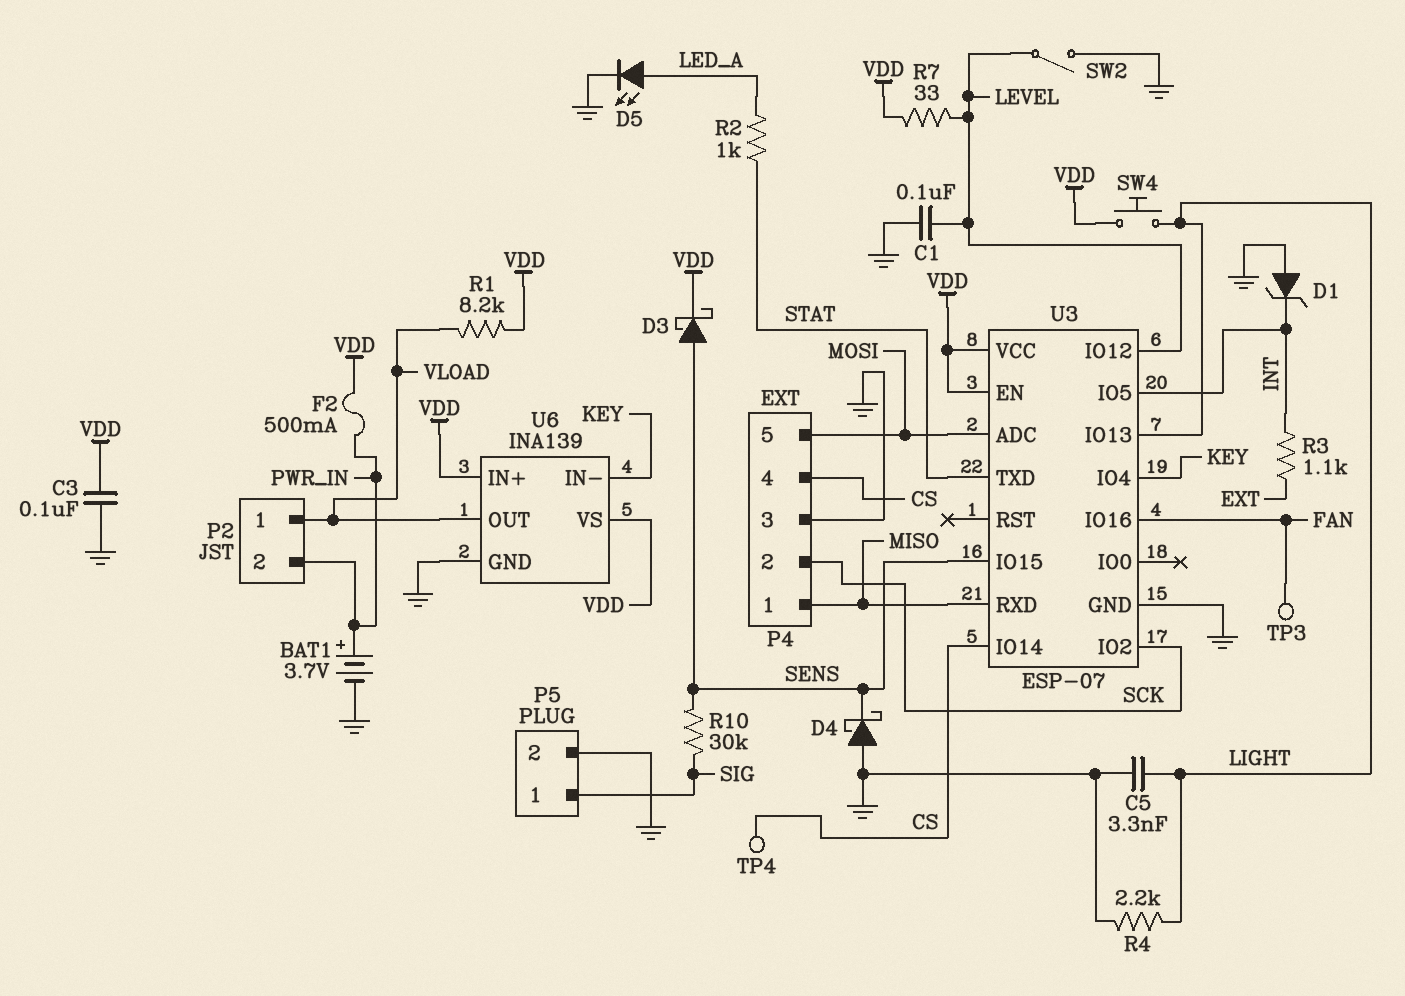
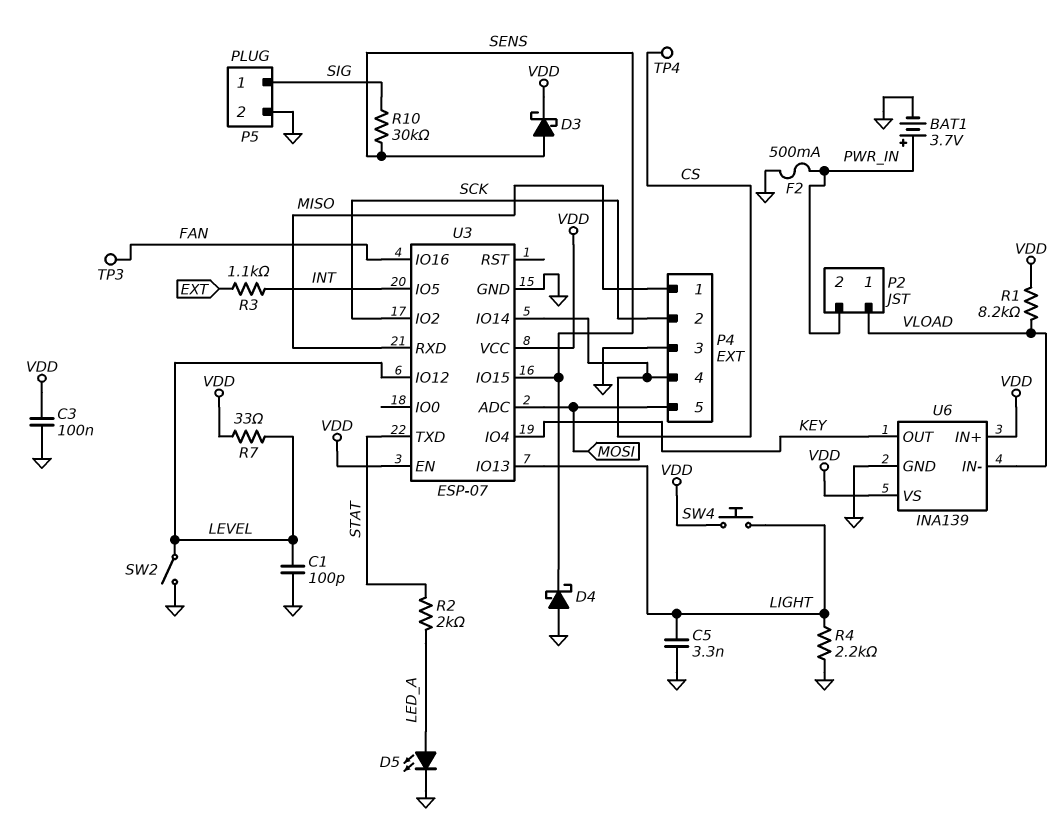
C1: 100nF (GND, LEVEL) -> 100pF (GND, LEVEL)
D1: zener (A GND, K INT) -> none
F2: 500mA (PWR_IN, VDD) -> 500mA (GND, PWR_IN)
R2: 1k (LED_A, STAT) -> 2k (LED_A, STAT)
U6 pin IN-: KEY -> VLOAD
U6 pin OUT: VLOAD -> KEY

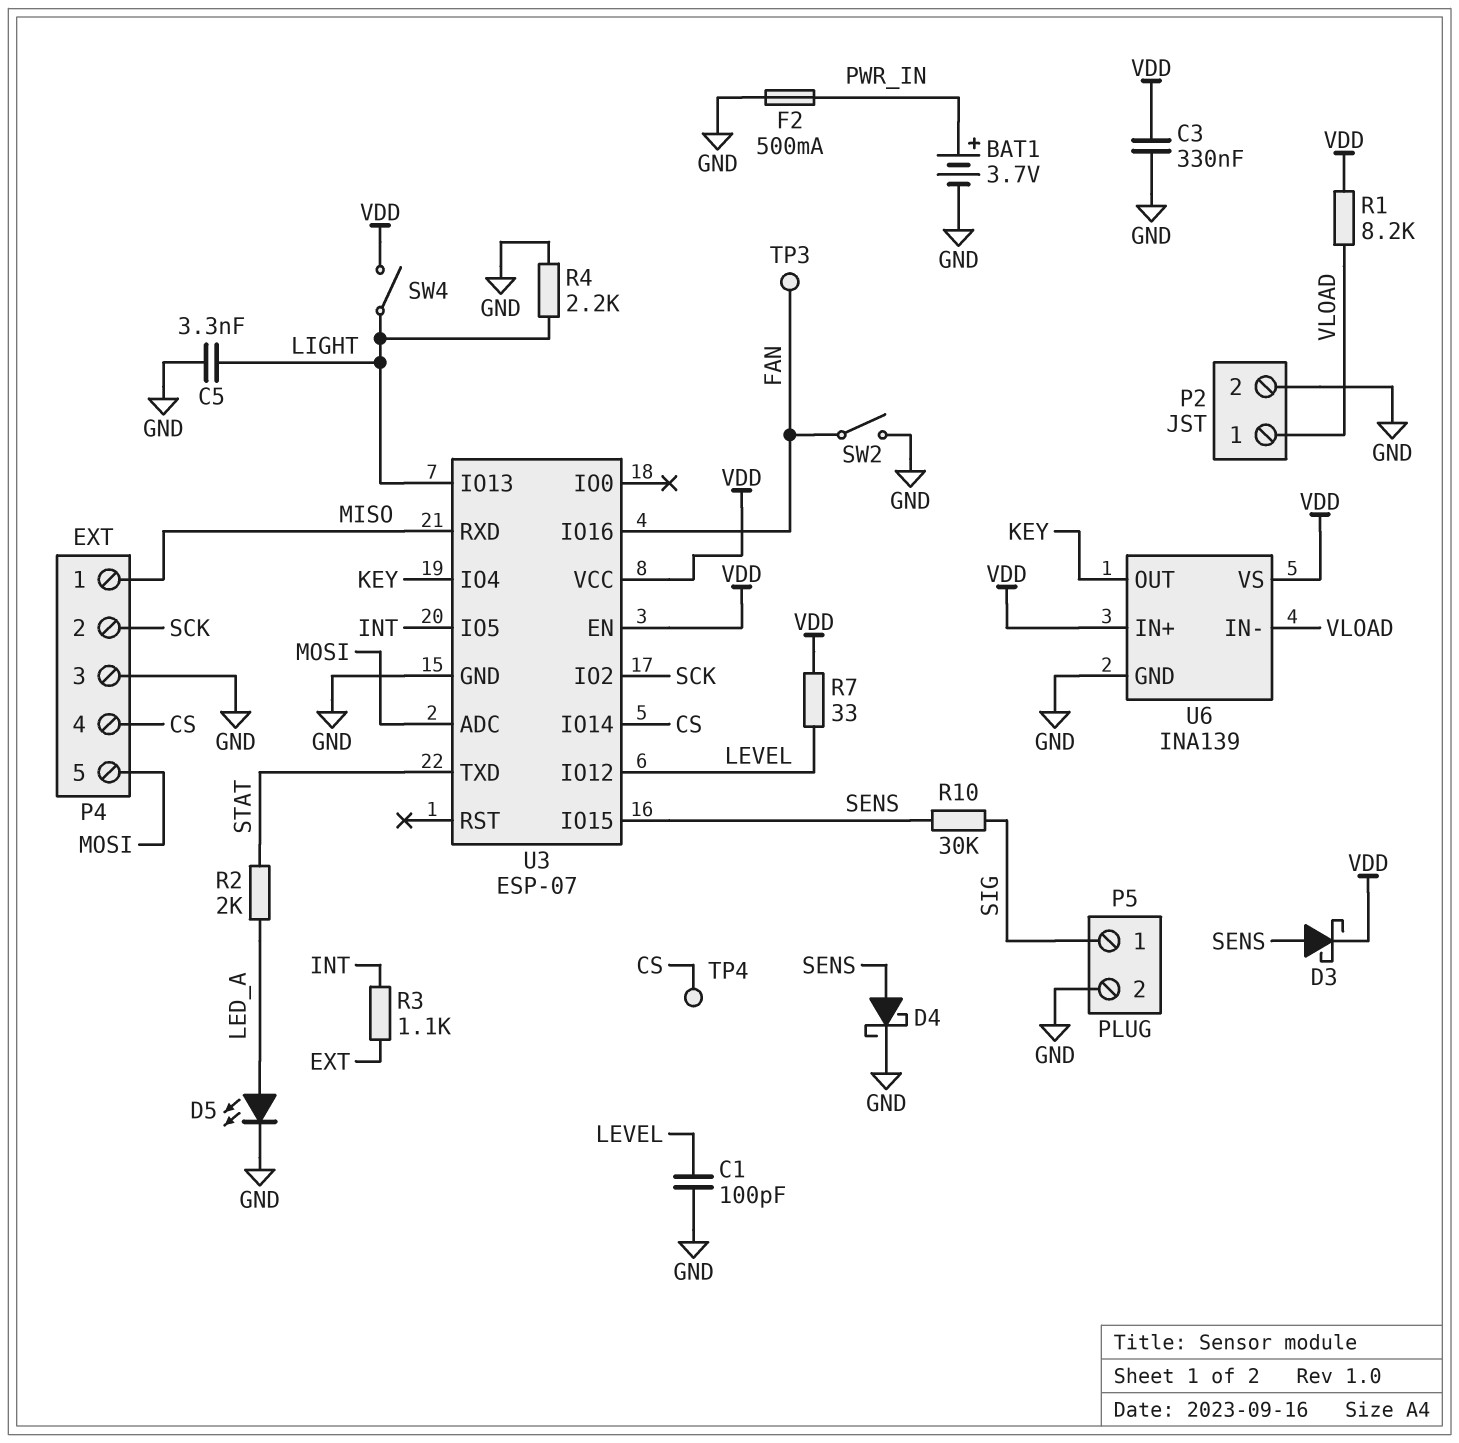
C3: 100nF (GND, VDD) -> 330nF (GND, VDD)
D4: schottky (A GND, K SENS) -> schottky (A SENS, K GND)
P2 pin 2: PWR_IN -> GND
SW2: switch (GND, LEVEL) -> switch (FAN, GND)
SW4: button (LIGHT, VDD) -> switch (LIGHT, VDD)

